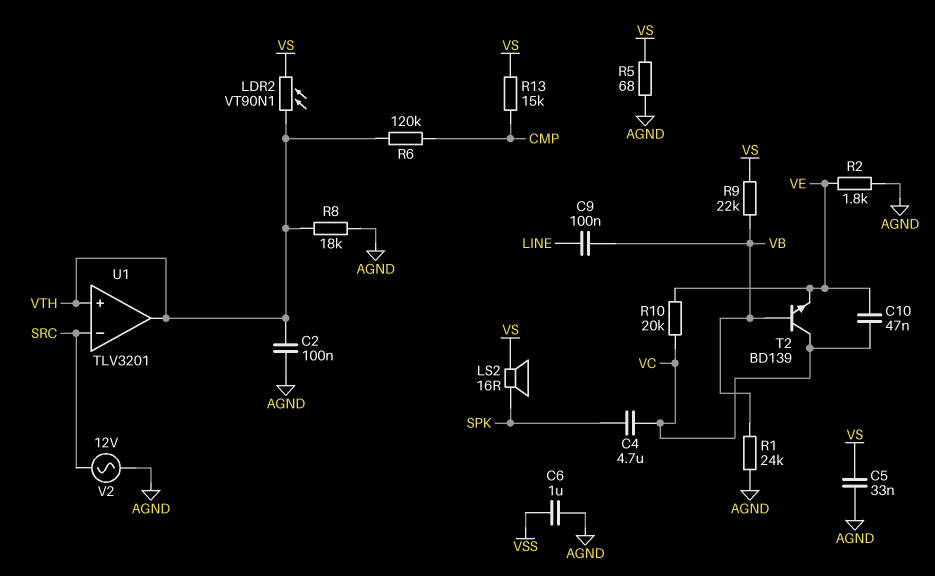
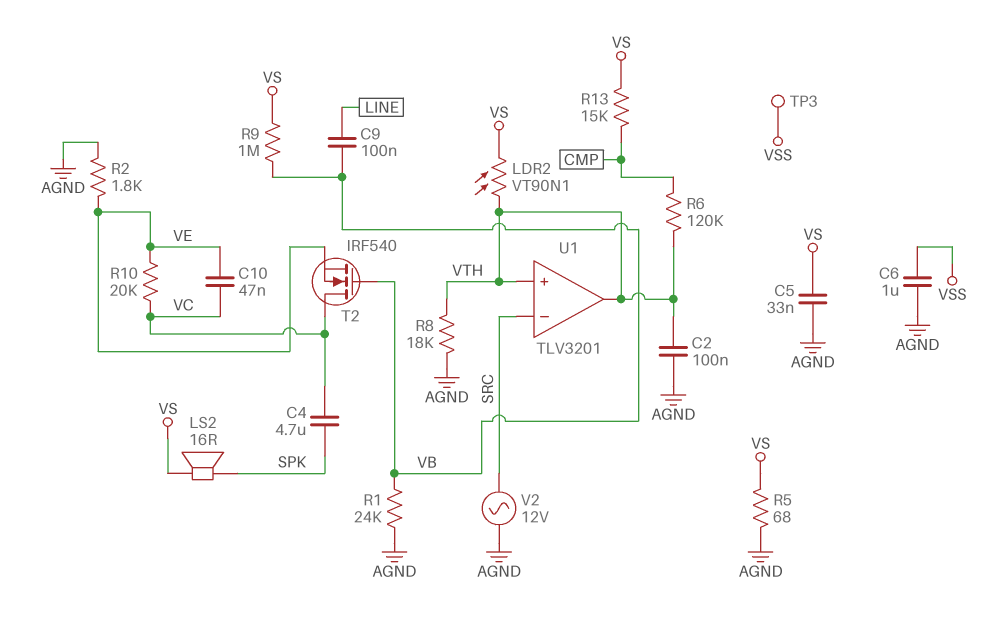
R9: 22k (VB, VS) -> 1M (VB, VS)
T2: NPN BD139 (B VB, C VC, E VE) -> NMOS IRF540 (G VB, D VC, S VE)
TP3: none -> test point (VSS)

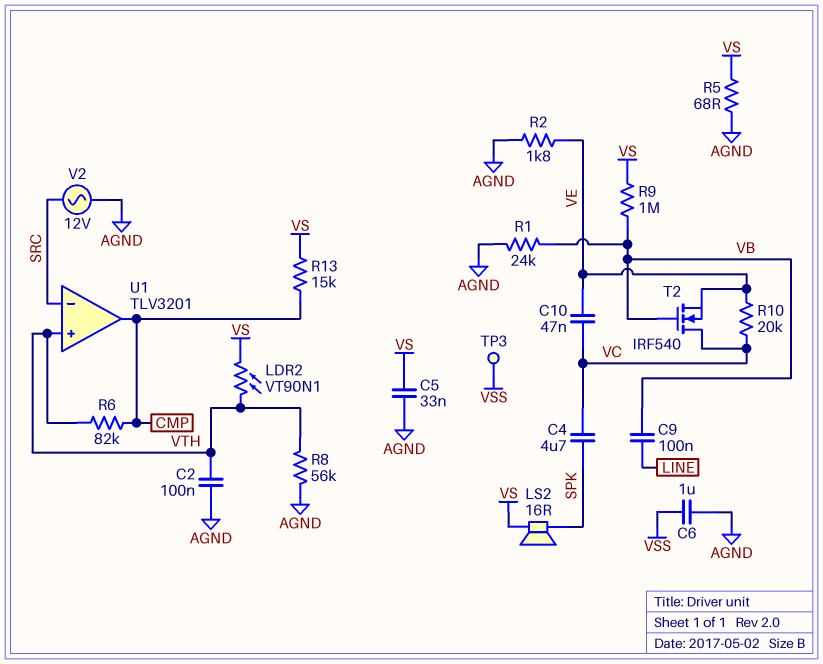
R6: 120k (CMP, VTH) -> 82k (CMP, VTH)
R8: 18k (AGND, VTH) -> 56k (AGND, VTH)
U1 pin out: VTH -> CMP

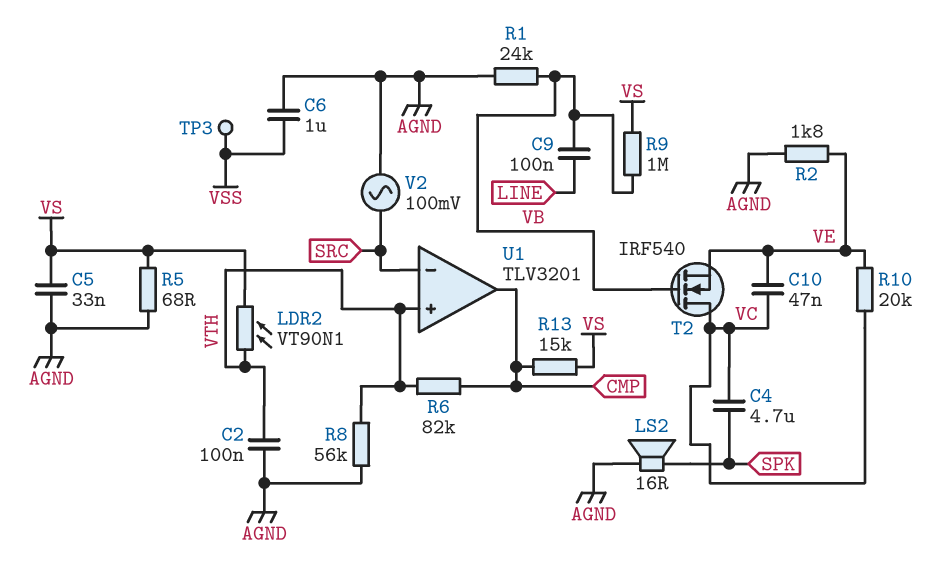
LS2: speaker 16R (SPK, VS) -> speaker 16R (AGND, SPK)
V2: AC 12V (AGND, SRC) -> AC 100mV (AGND, SRC)

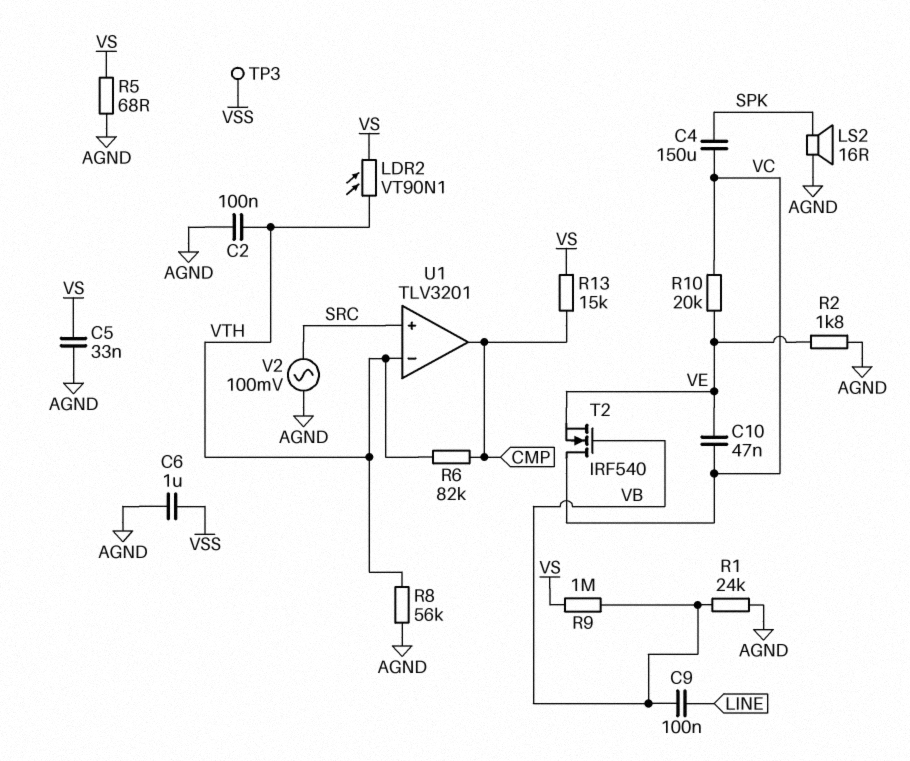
C4: 4.7uF (SPK, VC) -> 150uF (SPK, VC)
U1 pin in+: VTH -> SRC
U1 pin in-: SRC -> VTH

